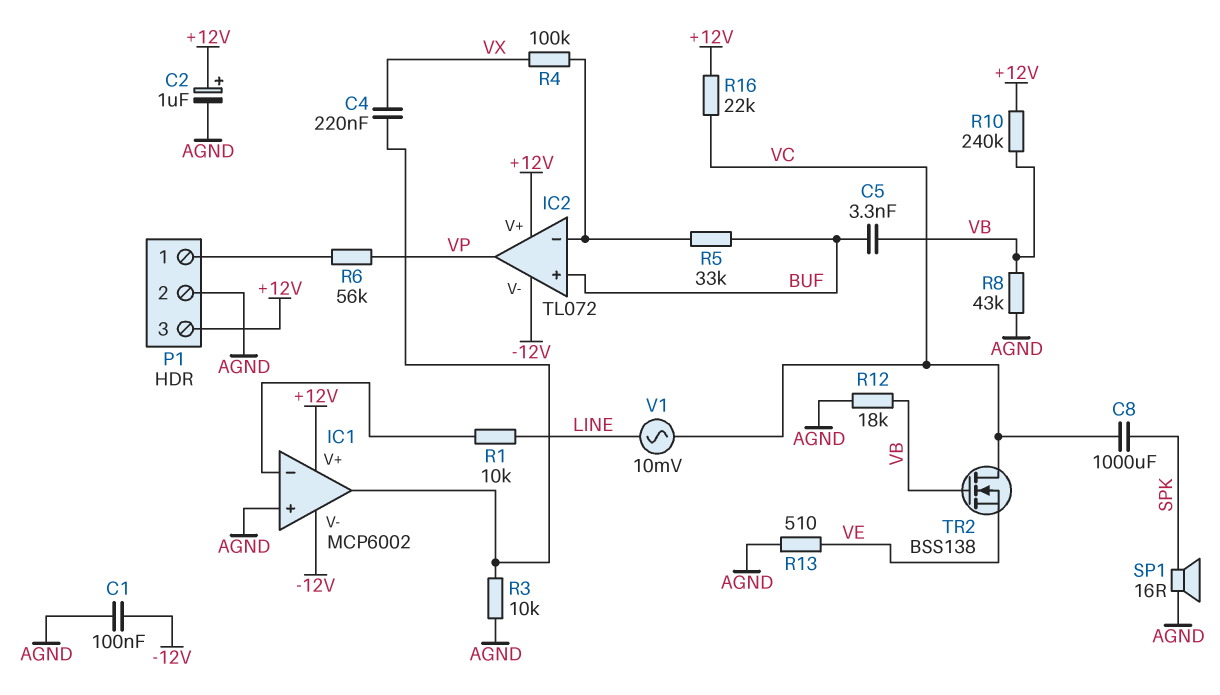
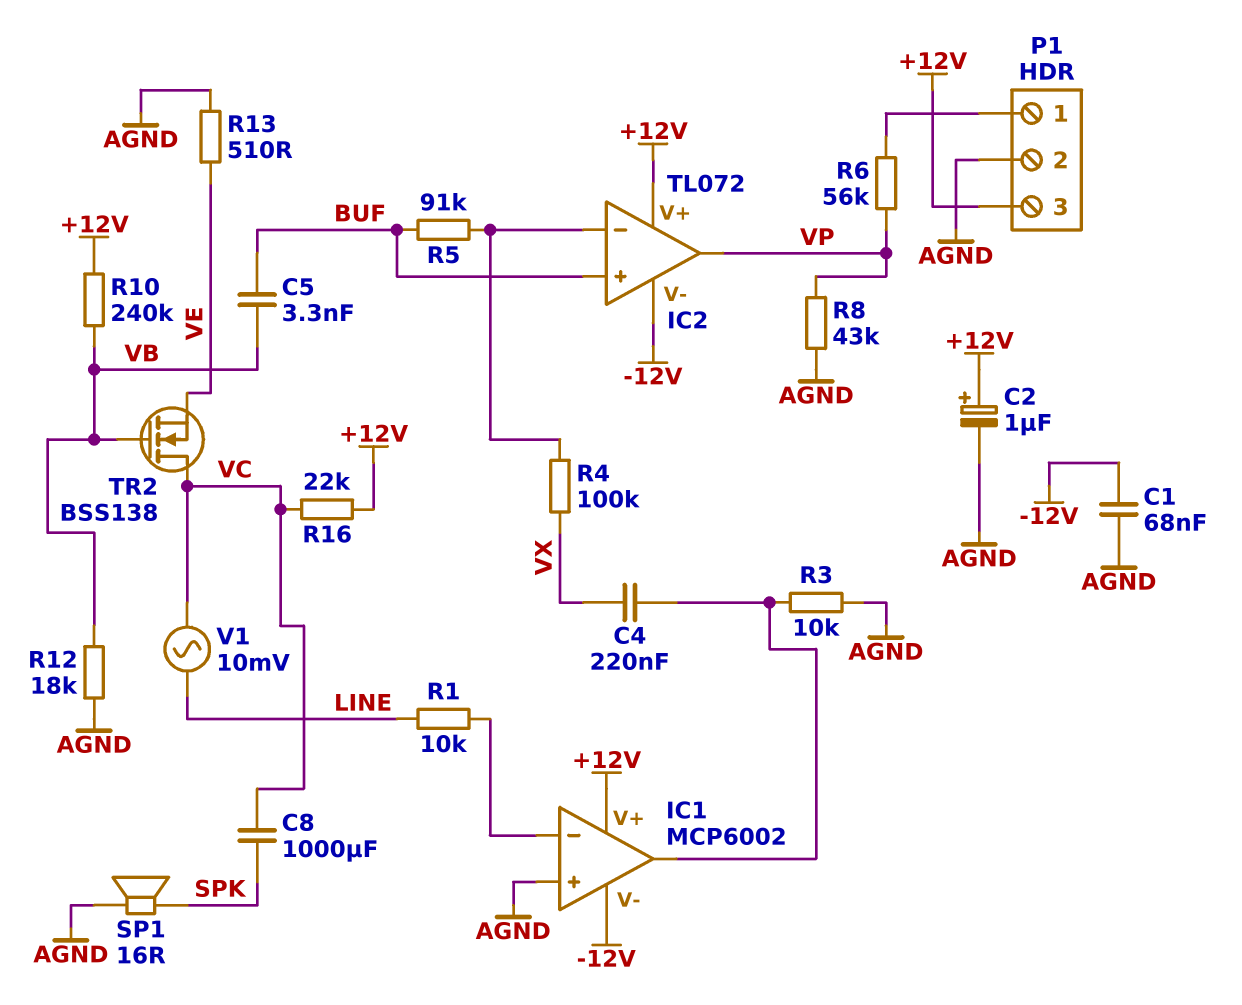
C1: 100nF (-12V, AGND) -> 68nF (-12V, AGND)
R5: 33k (BUF, IC2/in-) -> 91k (BUF, IC2/in-)
R8: 43k (AGND, VB) -> 43k (AGND, VP)

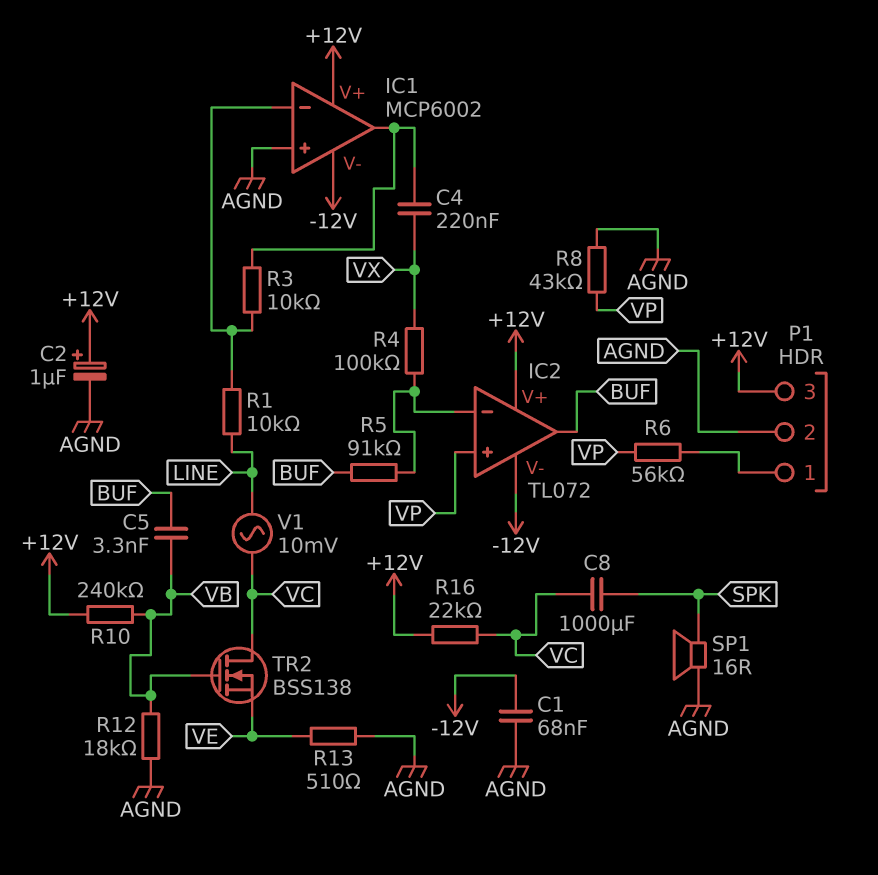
IC2 pin in+: BUF -> VP
IC2 pin out: VP -> BUF
R3: 10k (AGND, IC1/out) -> 10k (IC1/in-, IC1/out)

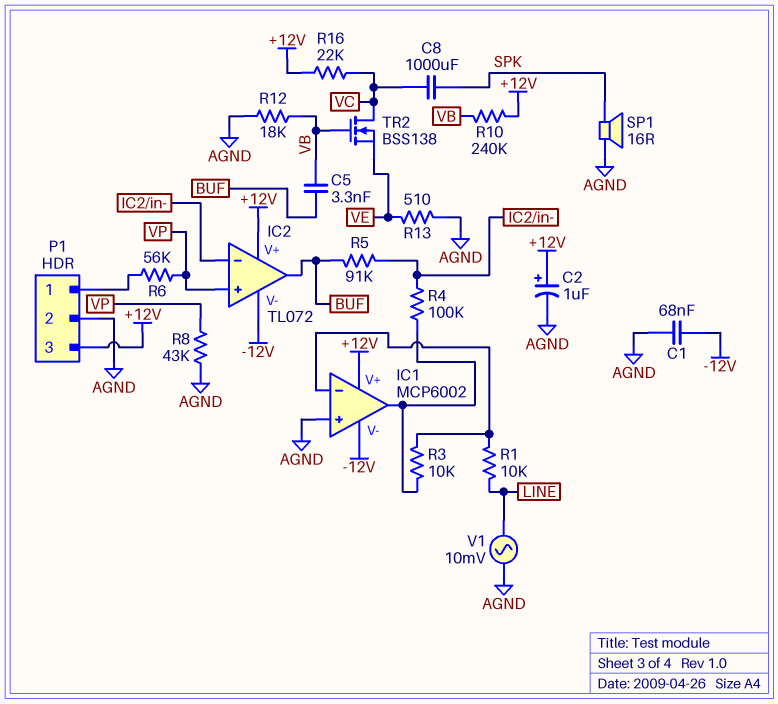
C4: 220nF (IC1/out, VX) -> none
R4: 100k (IC2/in-, VX) -> 100k (IC1/out, IC2/in-)
V1: AC 10mV (LINE, VC) -> AC 10mV (AGND, LINE)

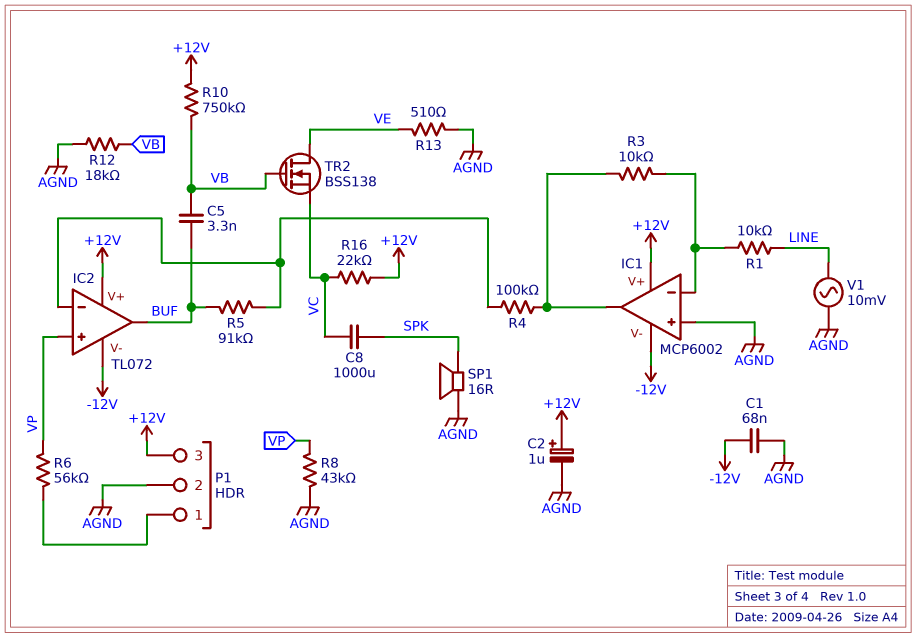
R10: 240k (+12V, VB) -> 750k (+12V, VB)
TR2: NMOS BSS138 (G VB, D VC, S VE) -> NMOS BSS138 (G VB, D VE, S VC)

